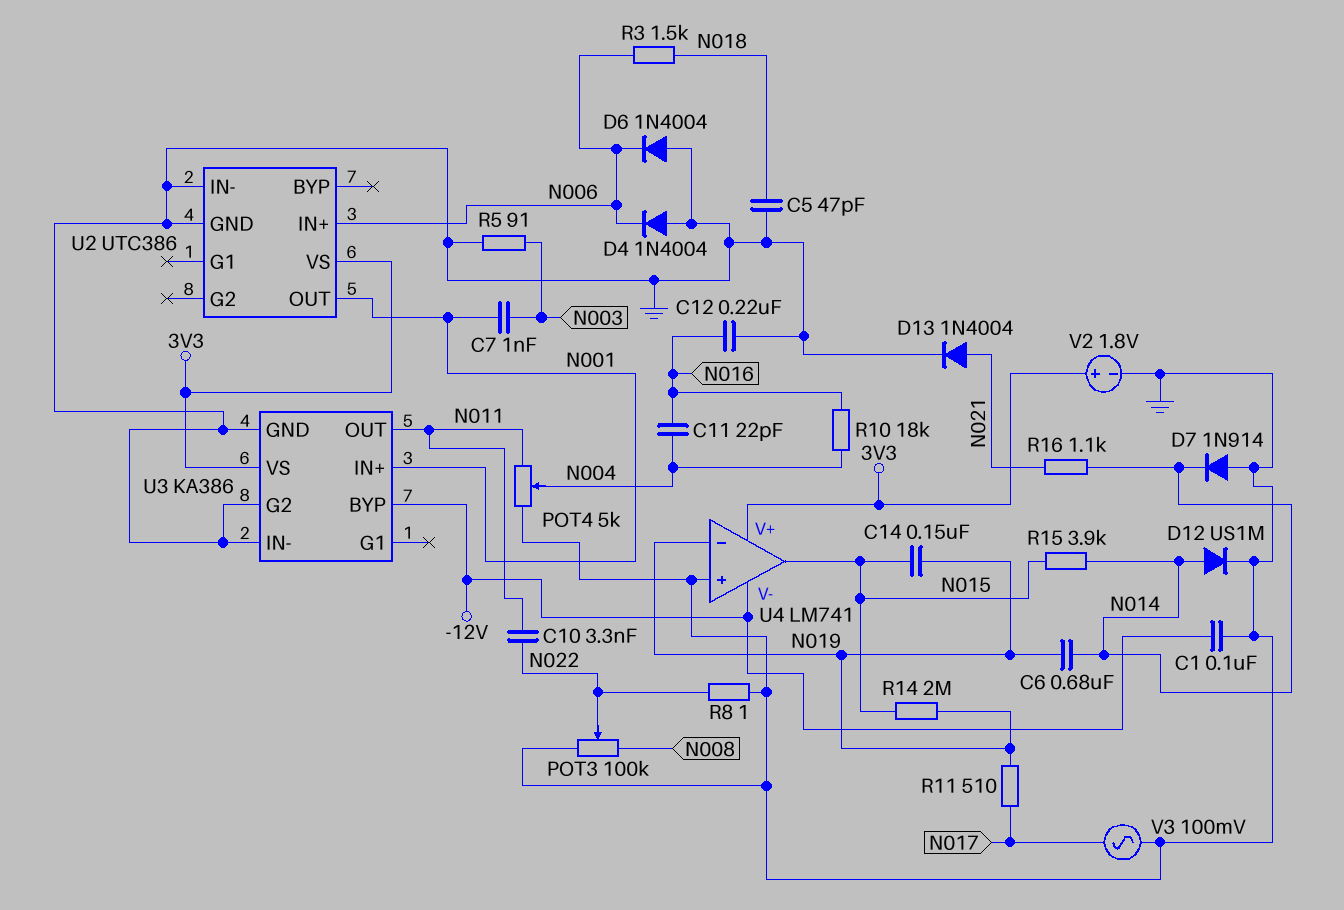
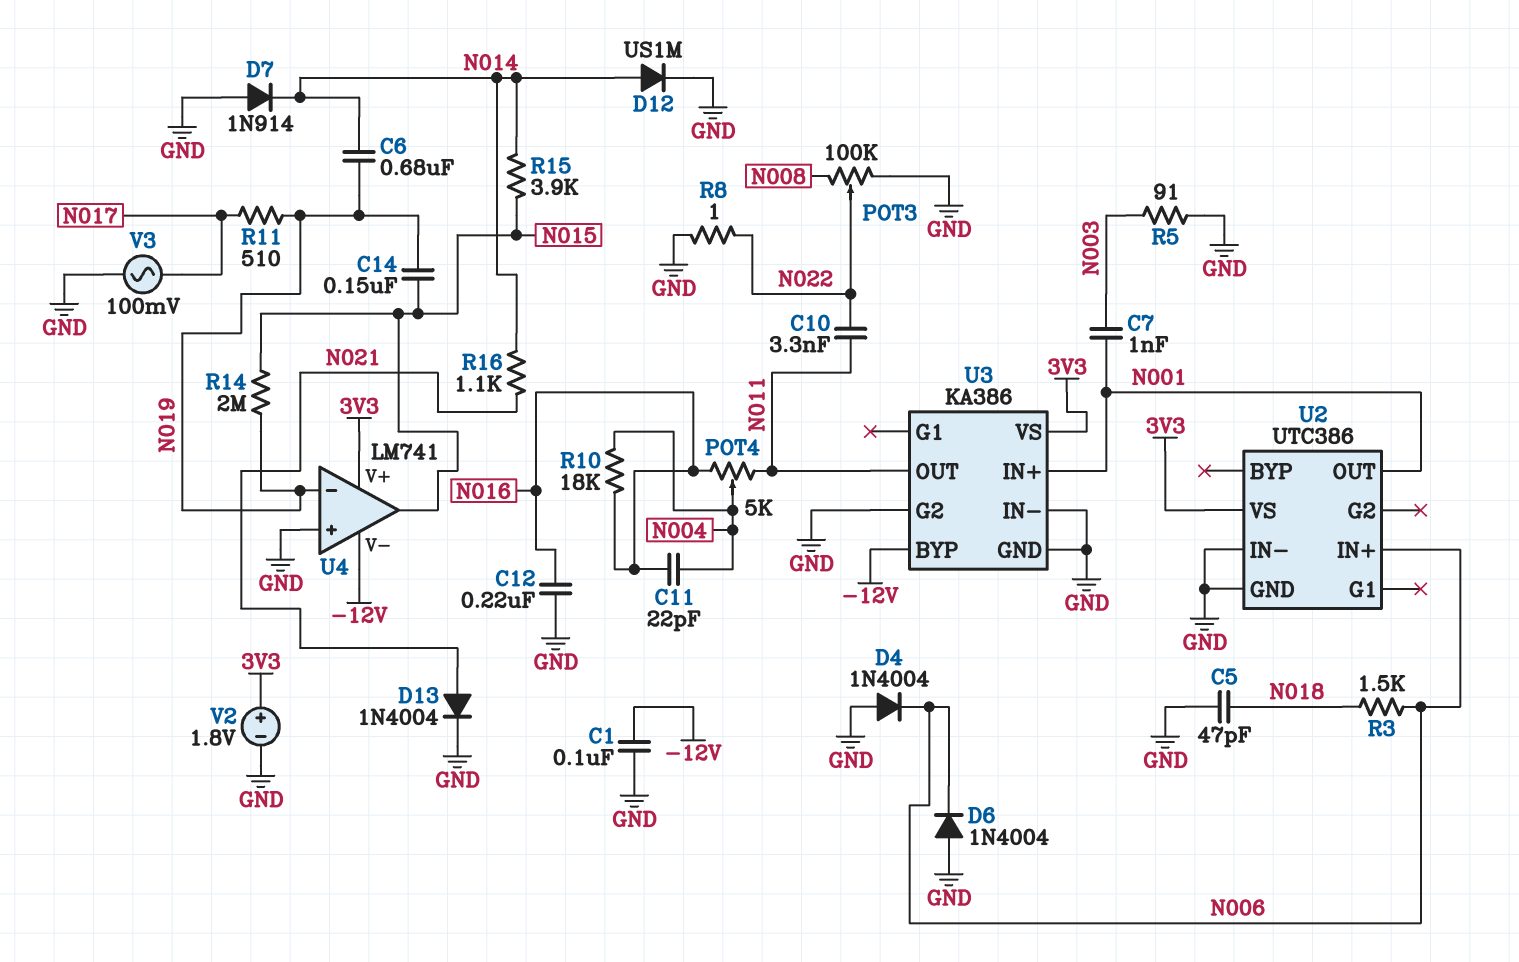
POT4: 5k (GND, N011, wiper N004) -> 5k (N011, N016, wiper N004)

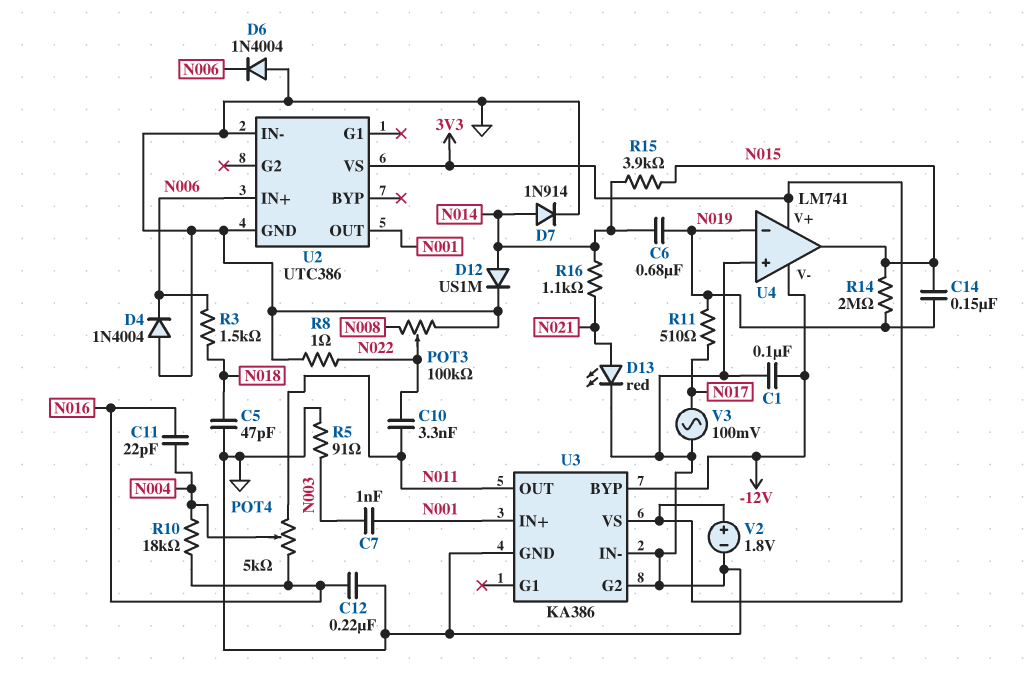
D7: diode 1N914 (A GND, K N014) -> diode 1N914 (A N014, K GND)
D13: diode 1N4004 (A N021, K GND) -> LED red (A N021, K GND)

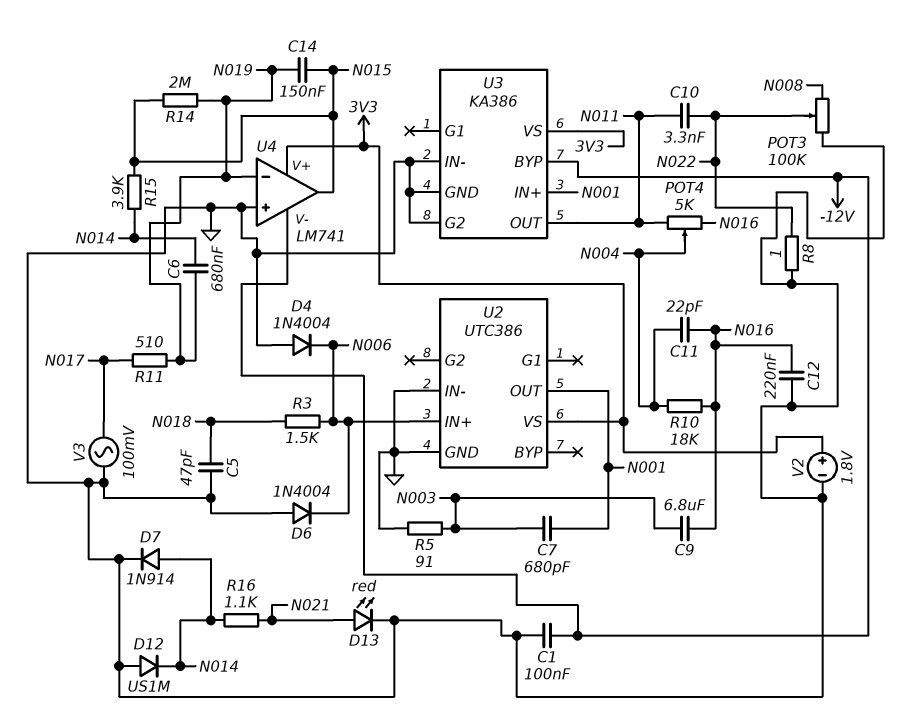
C7: 1nF (N001, N003) -> 680pF (N001, N003)
C9: none -> 6.8uF (N003, N016)
D12: diode US1M (A N014, K GND) -> diode US1M (A GND, K N014)

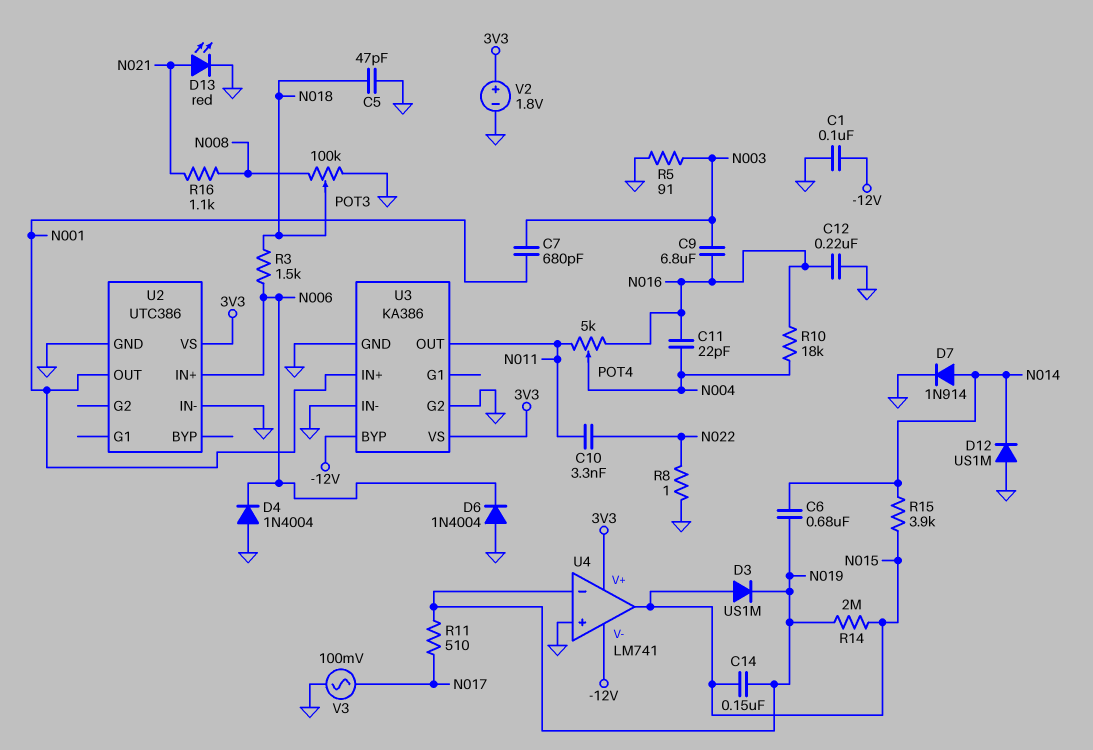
D3: none -> diode US1M (A N015, K N019)
POT3: 100k (GND, N008, wiper N022) -> 100k (GND, N008, wiper N018)
R16: 1.1k (N014, N021) -> 1.1k (N008, N021)

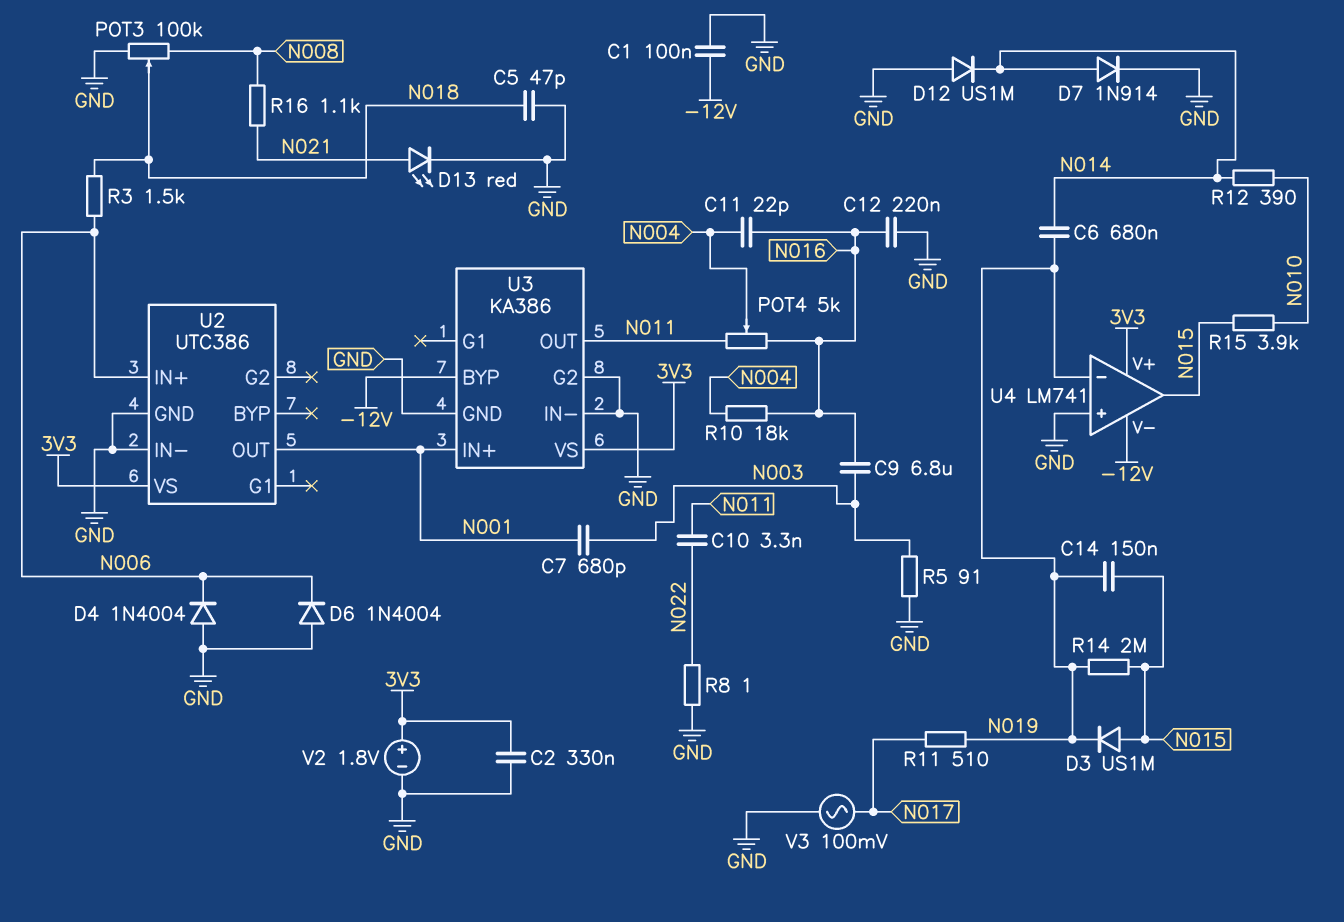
C2: none -> 330nF (3V3, GND)
R12: none -> 390 (N010, N014)
R15: 3.9k (N014, N015) -> 3.9k (N010, N015)

